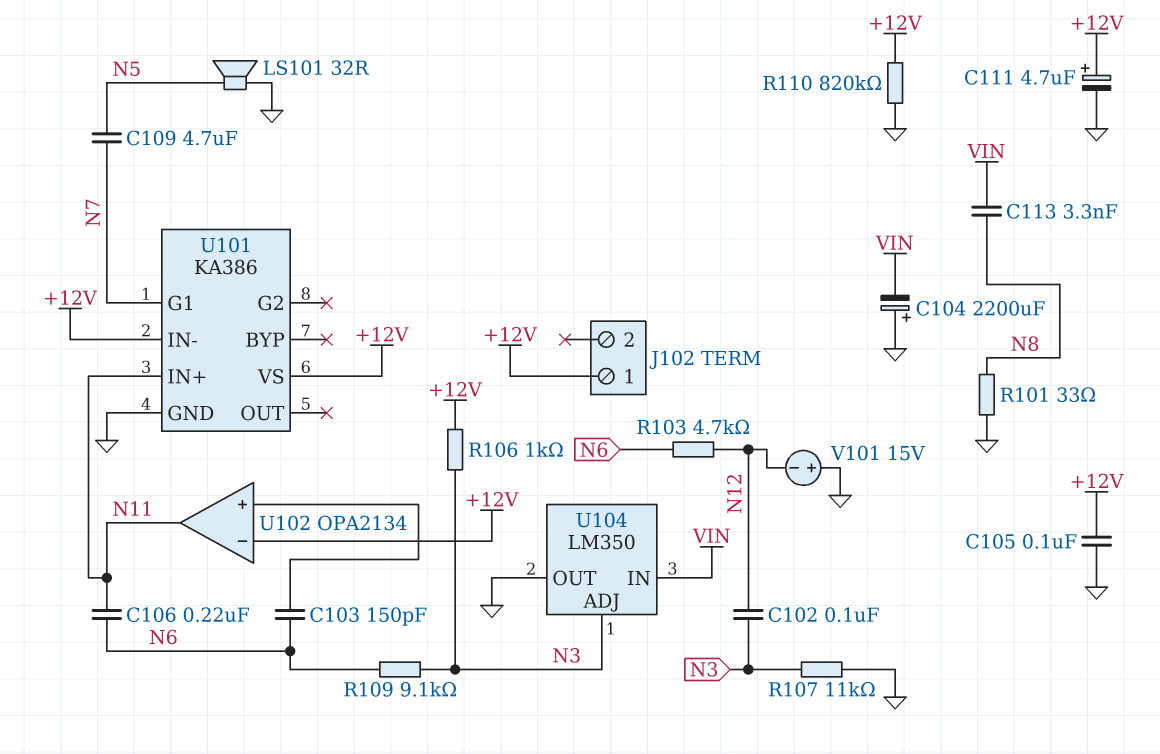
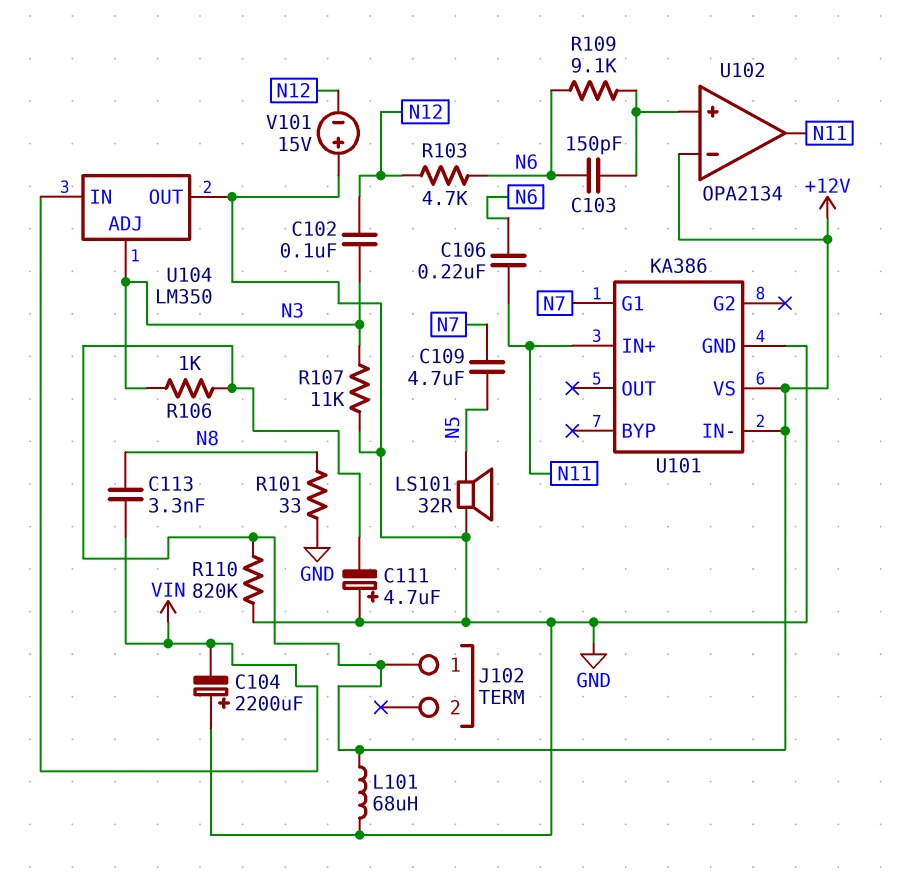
C105: 100nF (+12V, GND) -> none
C111: 4.7uF (plus +12V, minus GND) -> 4.7uF (plus GND, minus +12V)
L101: none -> 68uH (+12V, GND)
R109: 9.1k (N3, N6) -> 9.1k (N6, U102/in+)

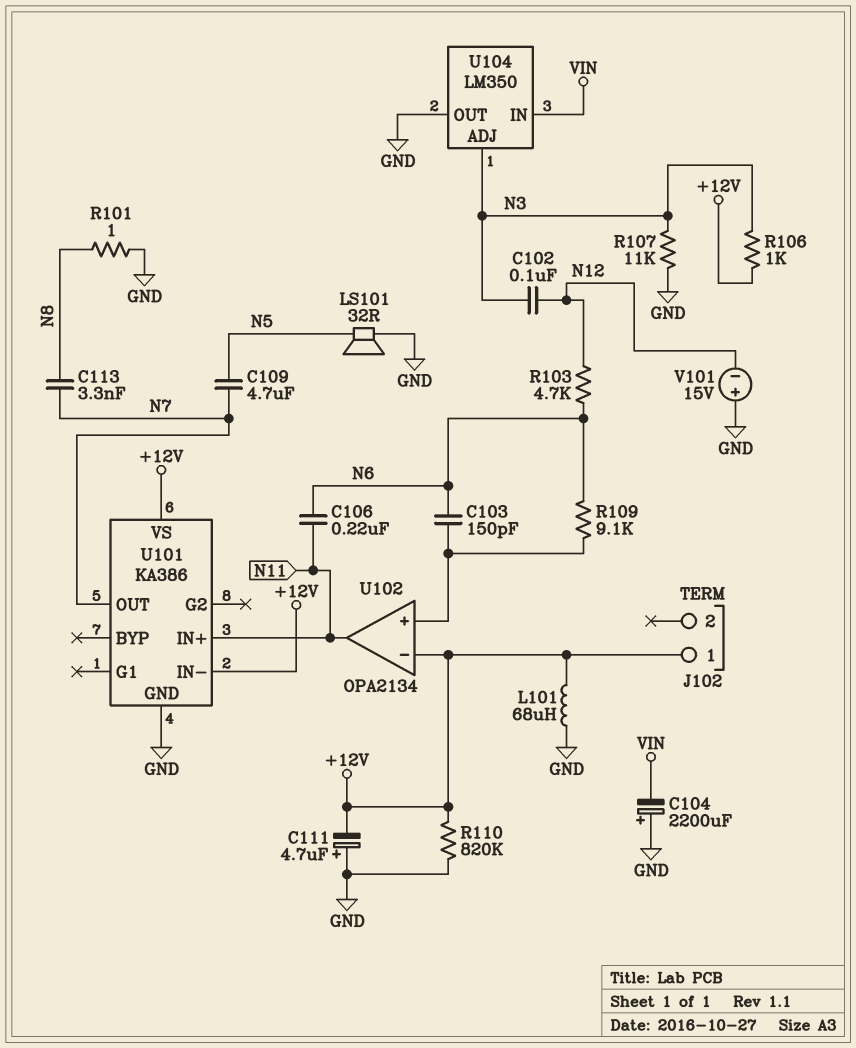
C113: 3.3nF (N8, VIN) -> 3.3nF (N7, N8)
R101: 33 (GND, N8) -> 1 (GND, N8)
U101 pin G1: N7 -> none
U101 pin OUT: none -> N7

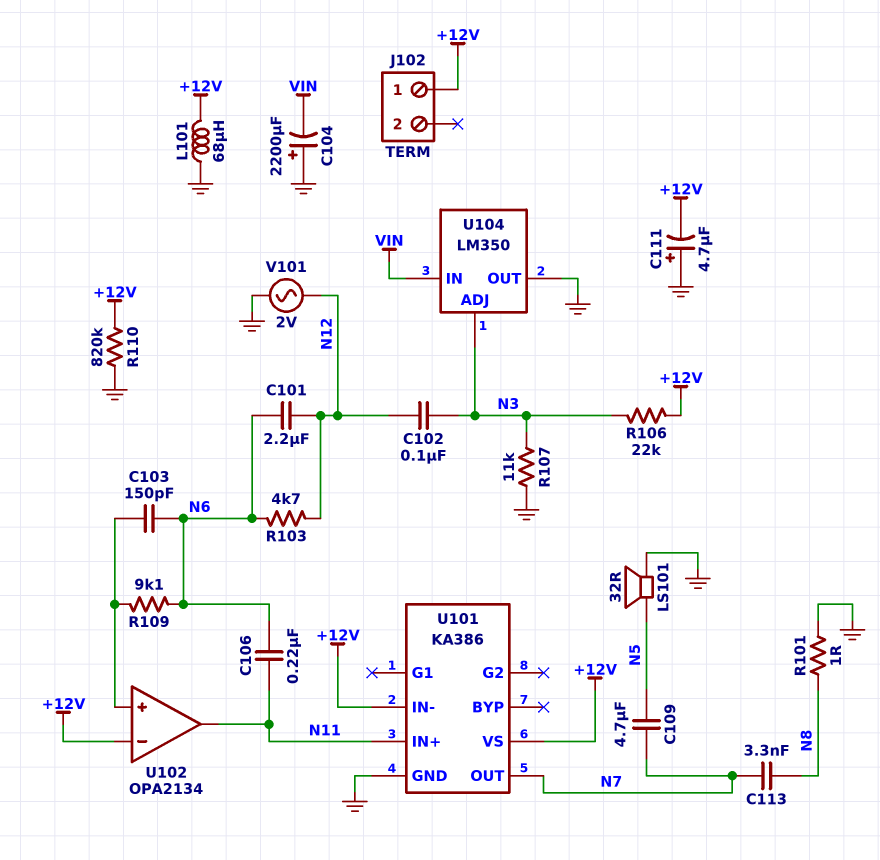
C101: none -> 2.2uF (N6, N12)
R106: 1k (+12V, N3) -> 22k (+12V, N3)
V101: 15V (plus GND, minus N12) -> AC 2V (GND, N12)

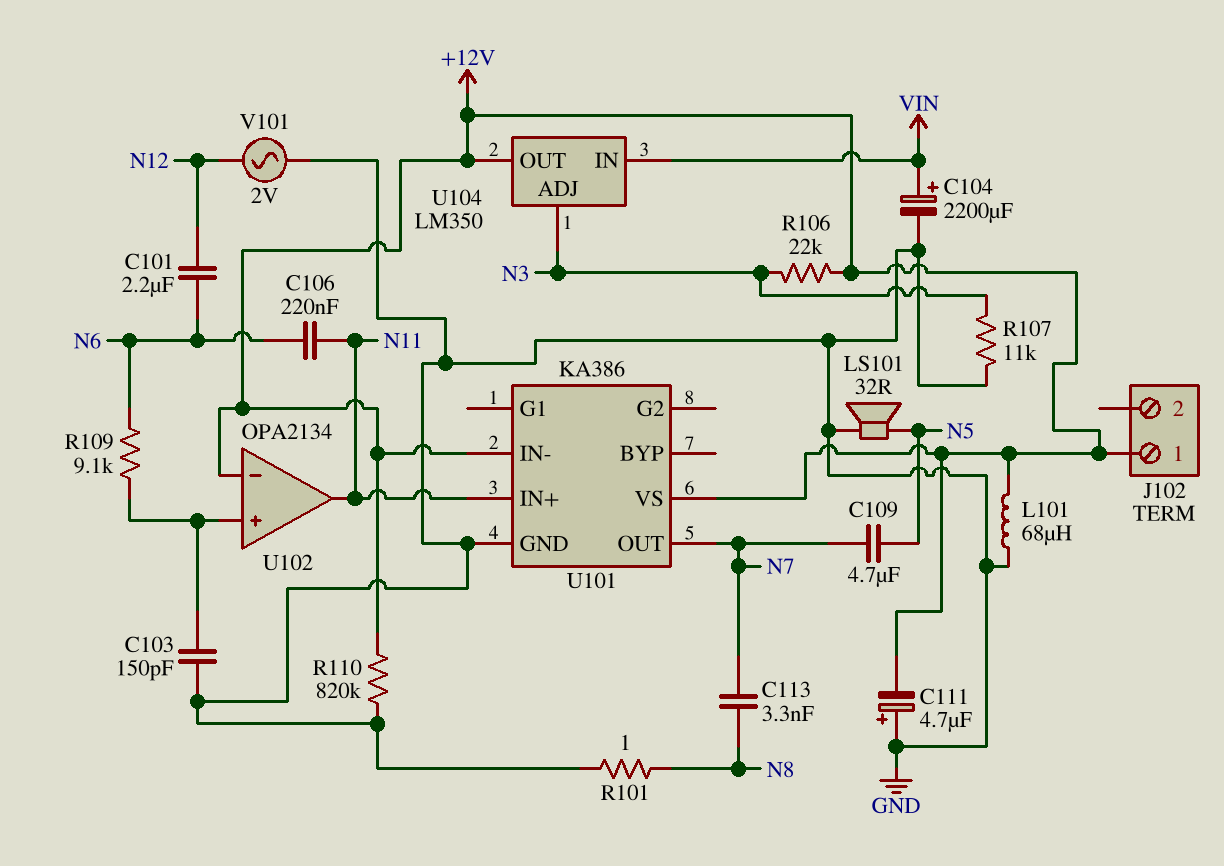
C102: 100nF (N3, N12) -> none
C103: 150pF (N6, U102/in+) -> 150pF (GND, U102/in+)
C104: 2200uF (plus GND, minus VIN) -> 2200uF (plus VIN, minus GND)
R103: 4.7k (N6, N12) -> none
U104 pin OUT: GND -> +12V

